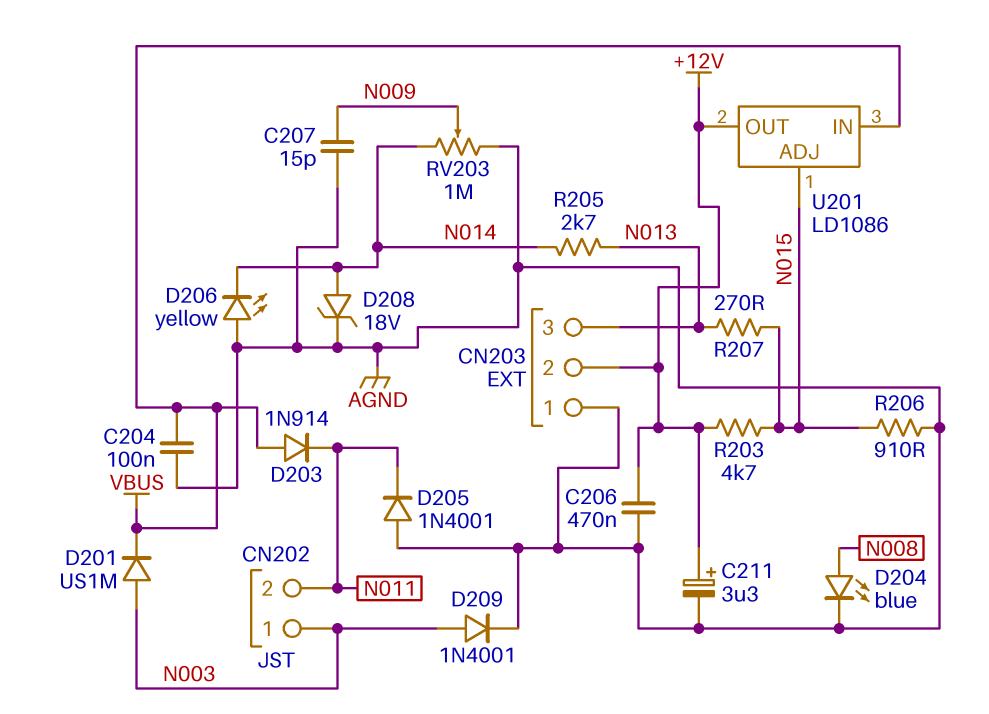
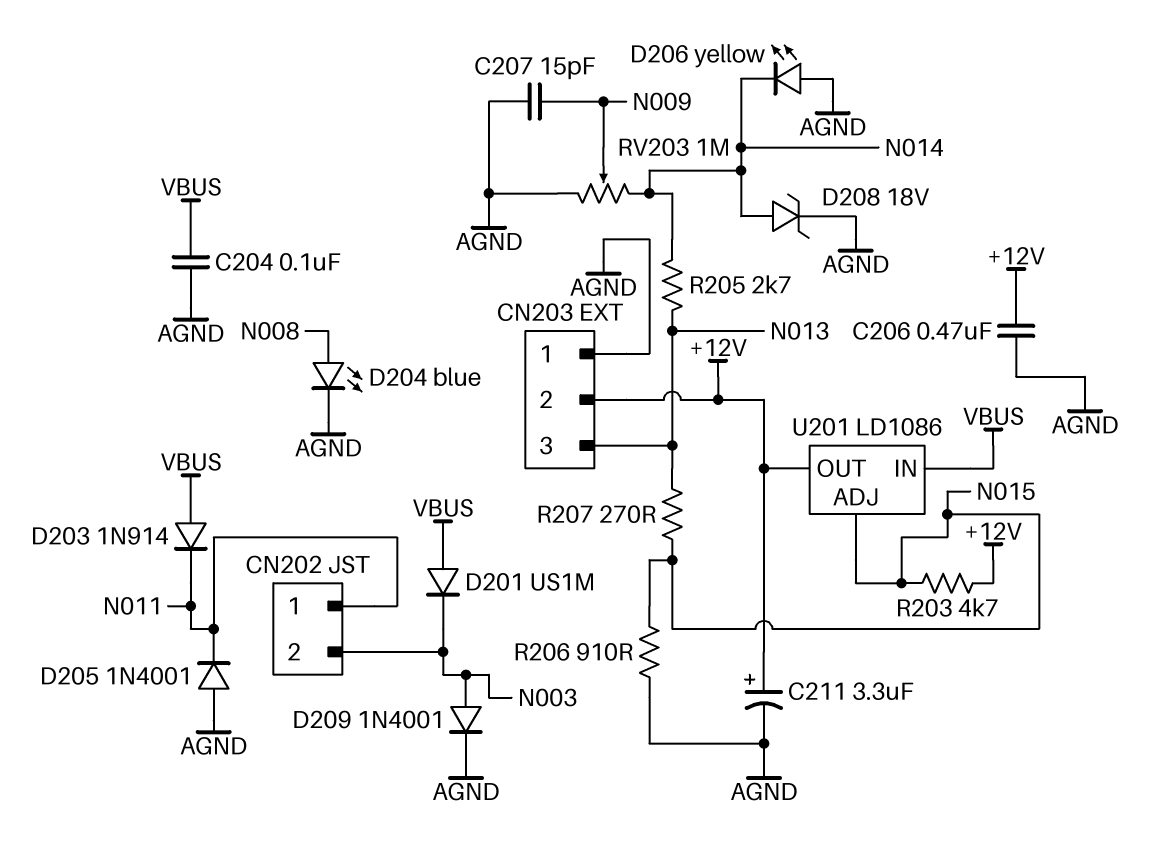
CN202 pin 1: N003 -> N011
CN202 pin 2: N011 -> N003
D201: diode US1M (A N003, K VBUS) -> diode US1M (A VBUS, K N003)

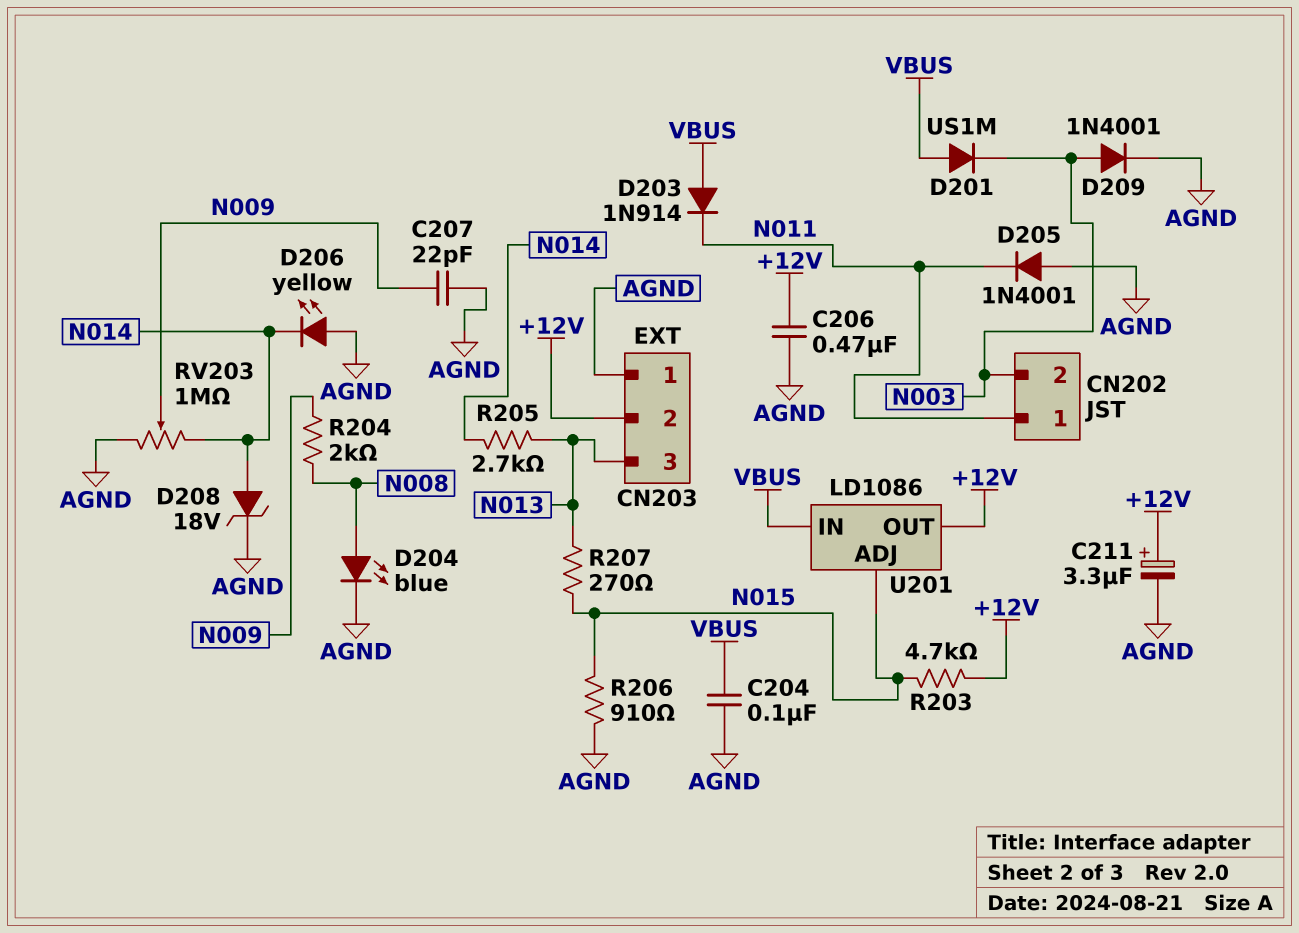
C207: 15pF (AGND, N009) -> 22pF (AGND, N009)
R204: none -> 2k (N008, N009)

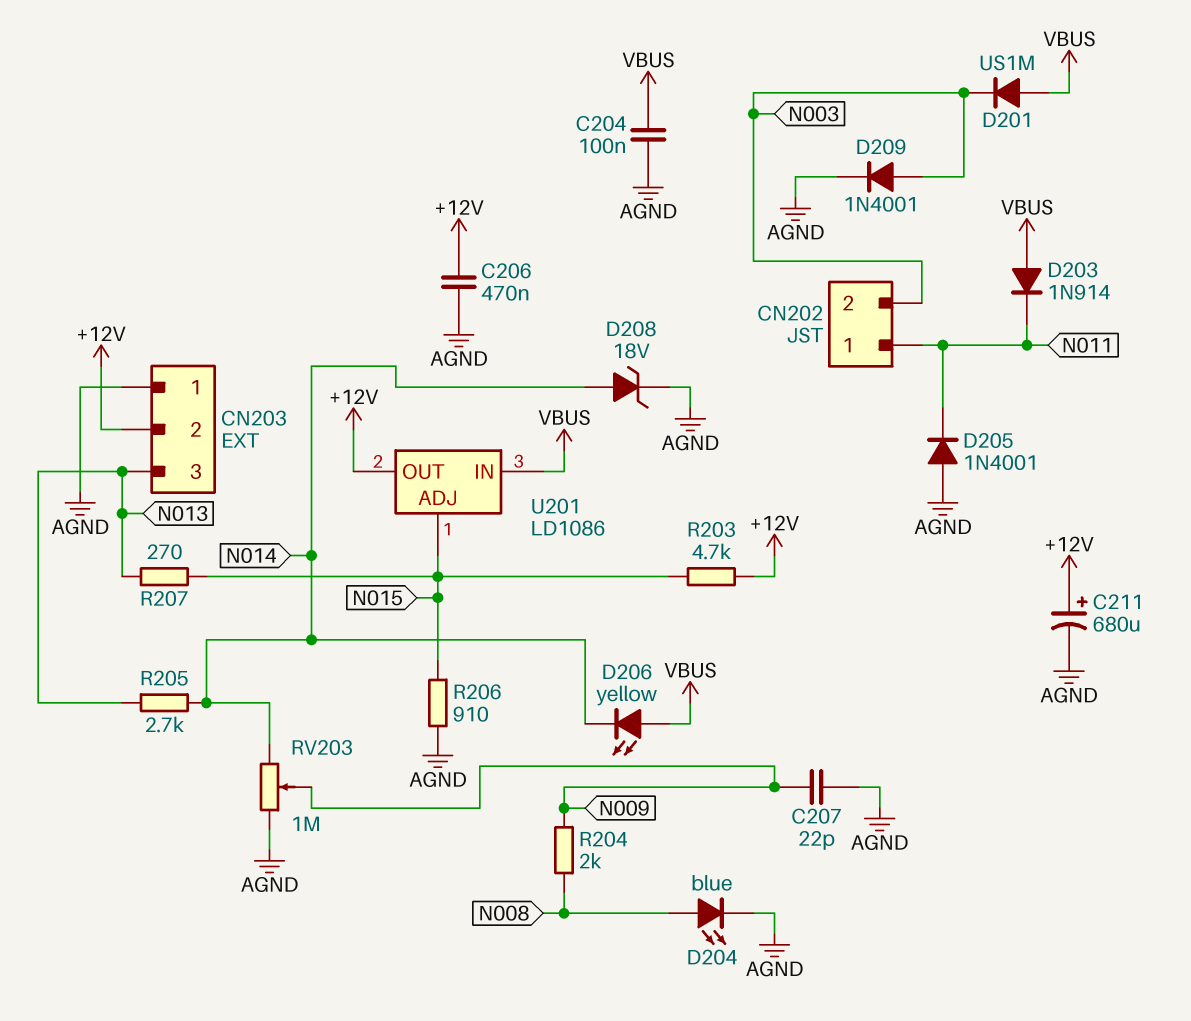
C211: 3.3uF (plus +12V, minus AGND) -> 680uF (plus +12V, minus AGND)
D206: LED yellow (A AGND, K N014) -> LED yellow (A VBUS, K N014)

